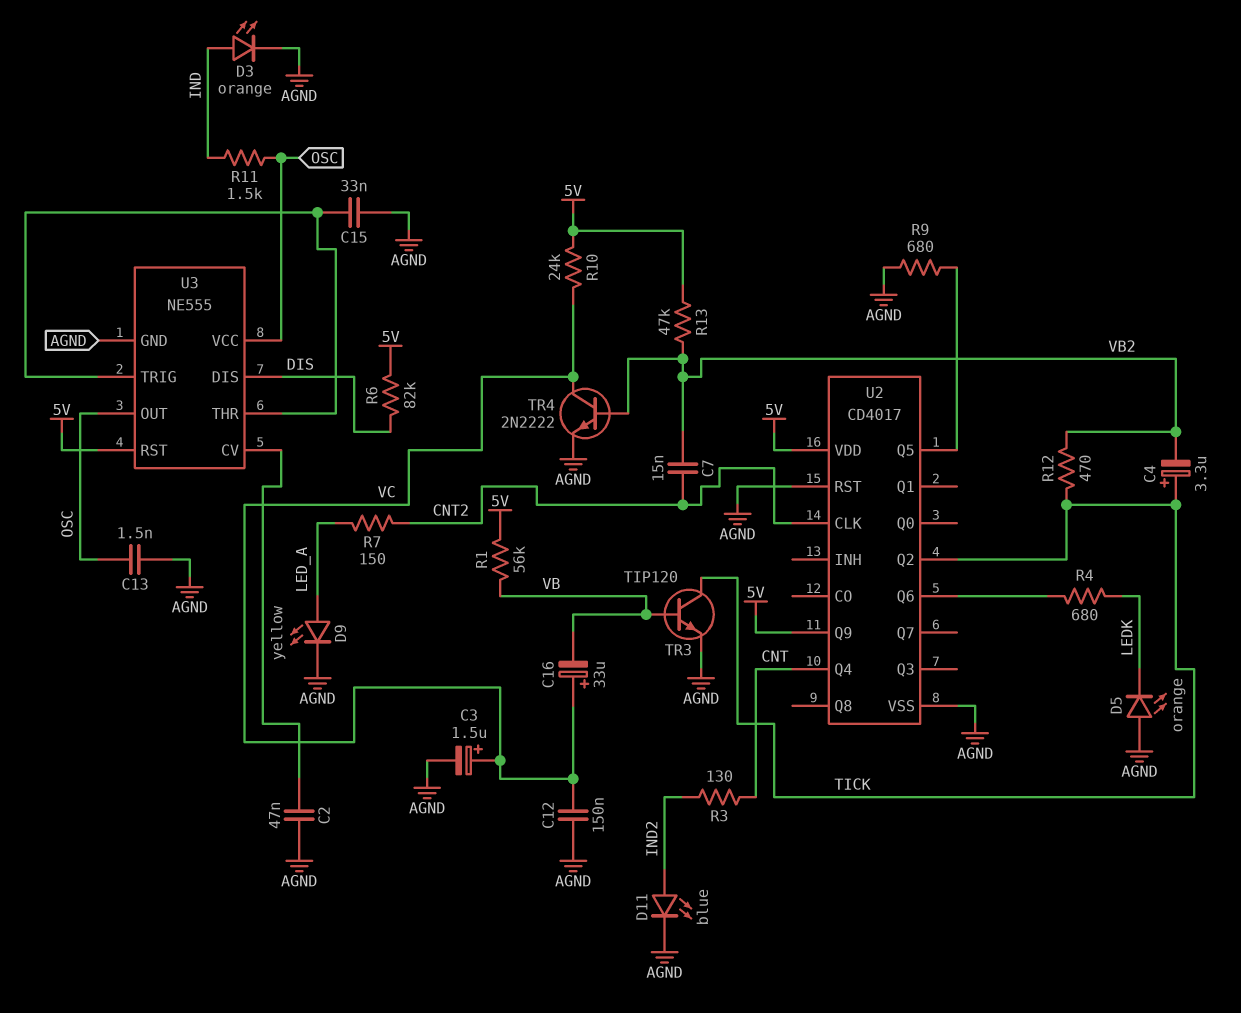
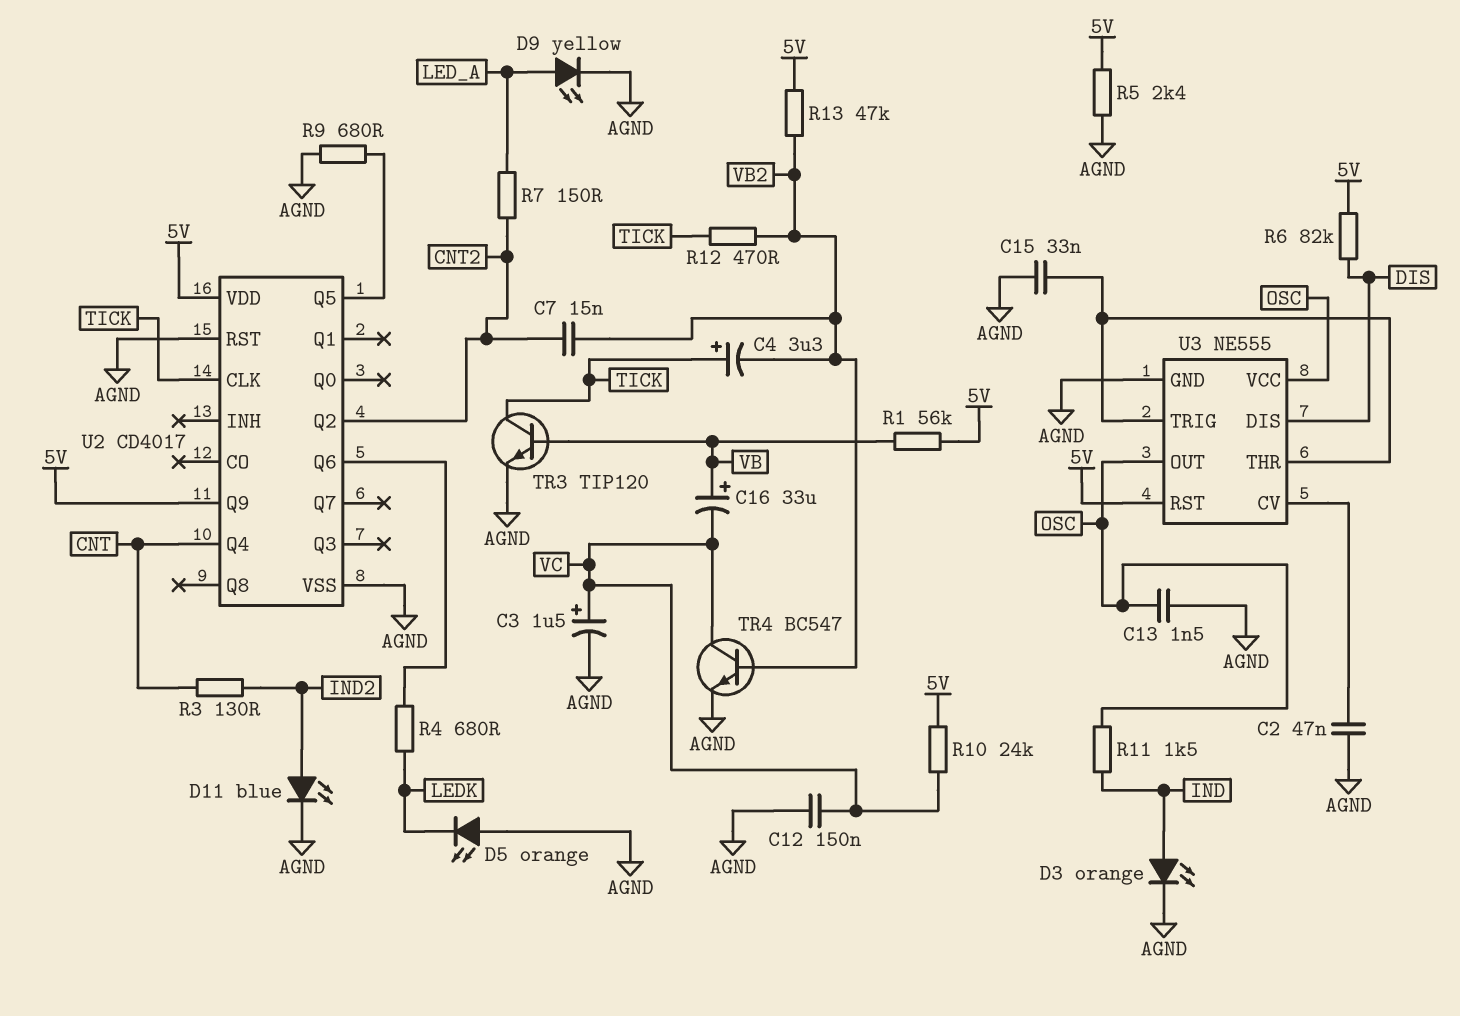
C16: 33uF (plus VC, minus VB) -> 33uF (plus VB, minus VC)
R5: none -> 2.4k (5V, AGND)
TR4: NPN 2N2222 (B VB2, C VC, E AGND) -> NPN BC547 (B VB2, C VC, E AGND)
U2 pin CLK: CNT2 -> TICK
U2 pin Q2: TICK -> CNT2

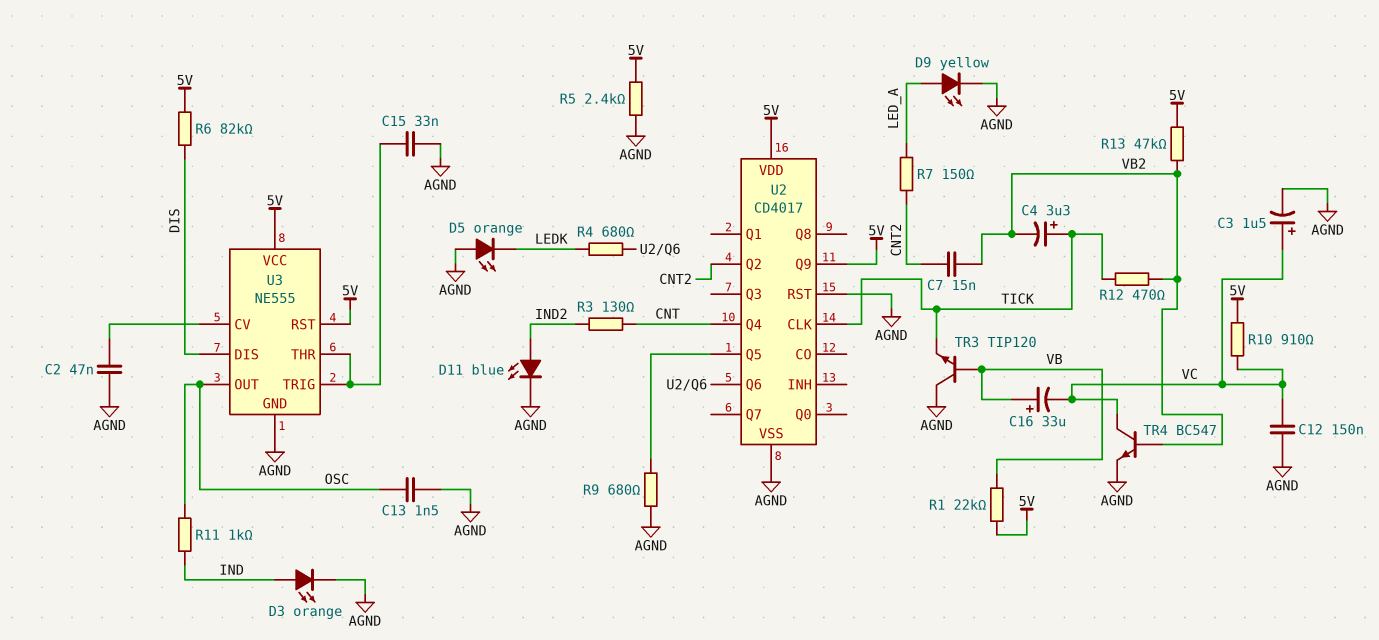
R1: 56k (5V, VB) -> 22k (5V, VB)
R10: 24k (5V, VC) -> 910 (5V, VC)
R11: 1.5k (IND, OSC) -> 1k (IND, OSC)
TR3: NPN TIP120 (B VB, C TICK, E AGND) -> NPN TIP120 (B VB, C AGND, E TICK)
U3 pin VCC: OSC -> 5V

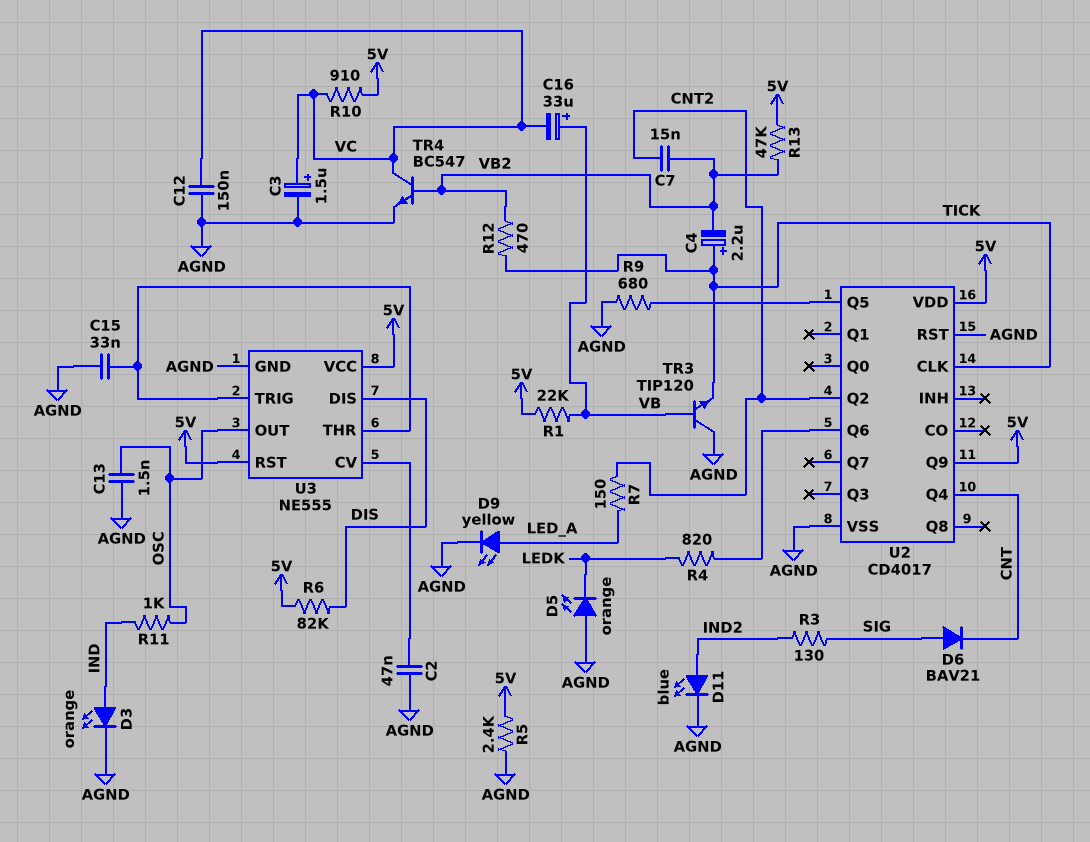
C4: 3.3uF (plus TICK, minus VB2) -> 2.2uF (plus TICK, minus VB2)
D6: none -> diode BAV21 (A SIG, K CNT)
R3: 130 (CNT, IND2) -> 130 (IND2, SIG)
R4: 680 (LEDK, U2/Q6) -> 820 (LEDK, U2/Q6)

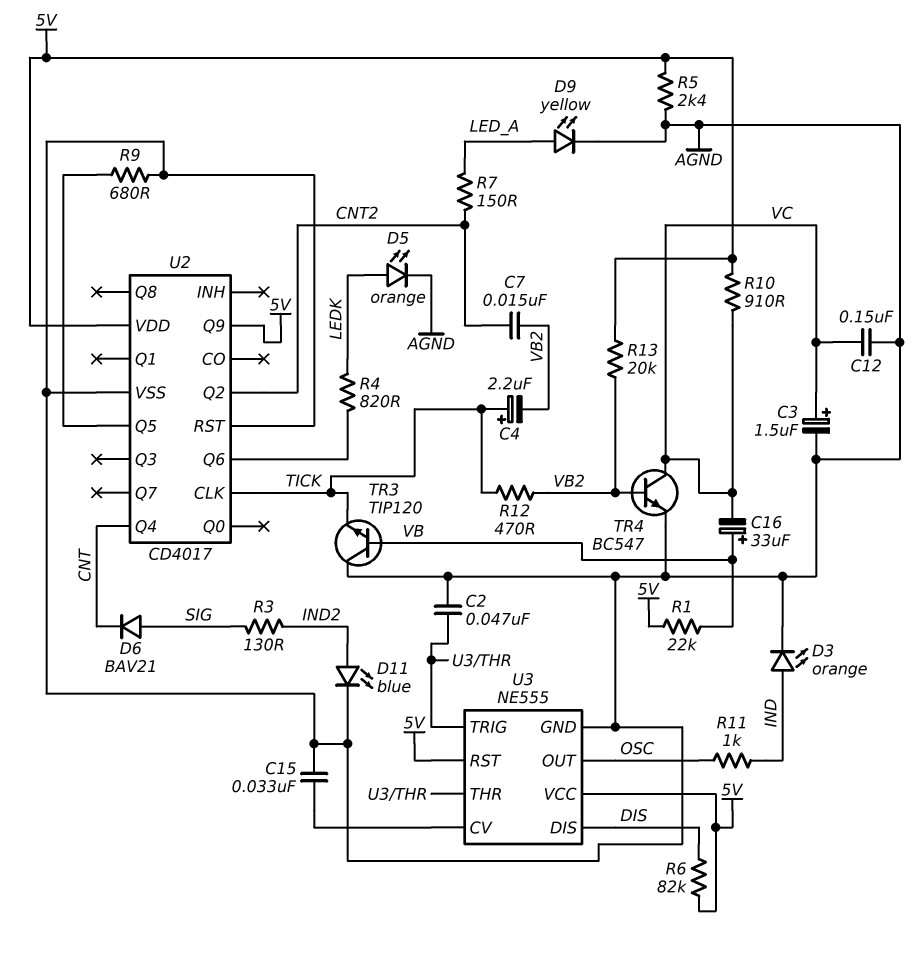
C2: 47nF (AGND, U3/CV) -> 47nF (AGND, U3/THR)
C13: 1.5nF (AGND, OSC) -> none
C15: 33nF (AGND, U3/THR) -> 33nF (AGND, U3/CV)
D5: LED orange (A AGND, K LEDK) -> LED orange (A LEDK, K AGND)
R13: 47k (5V, VB2) -> 20k (5V, VB2)

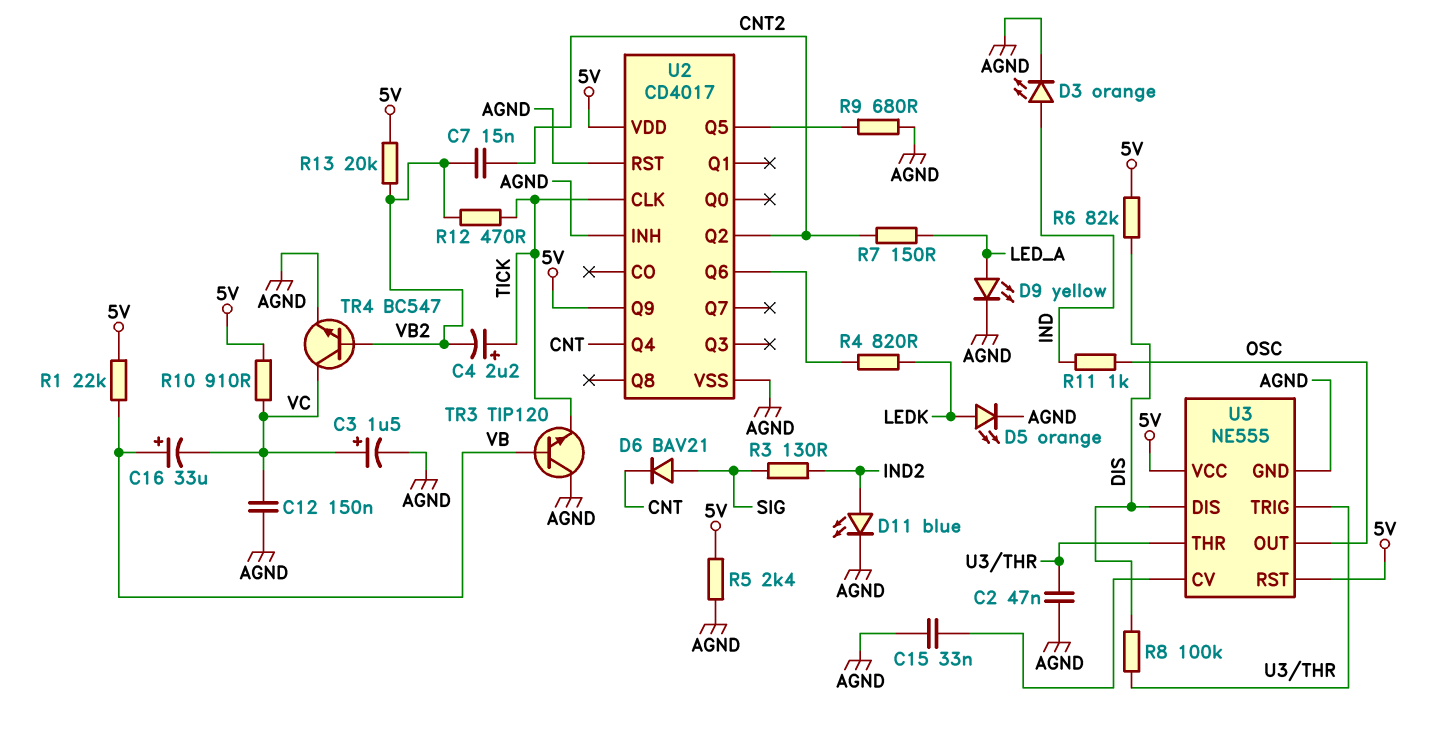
R8: none -> 100k (DIS, U3/THR)
U2 pin INH: none -> AGND

